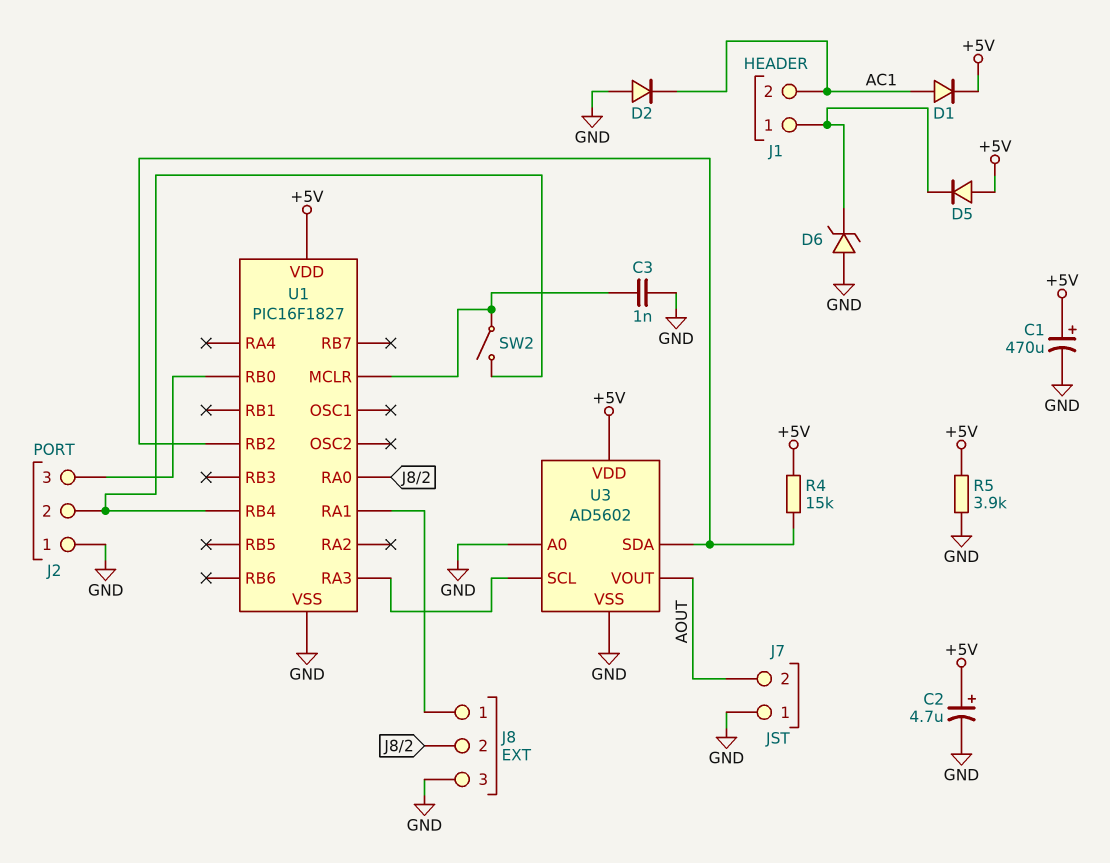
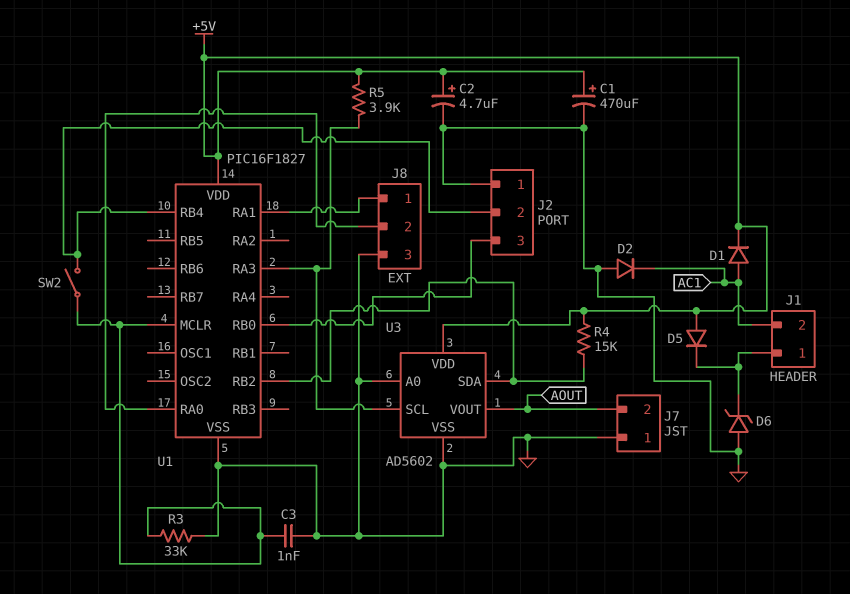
R3: none -> 33k (GND, U1/MCLR)
R5: 3.9k (+5V, GND) -> 3.9k (+5V, U1/RA3)

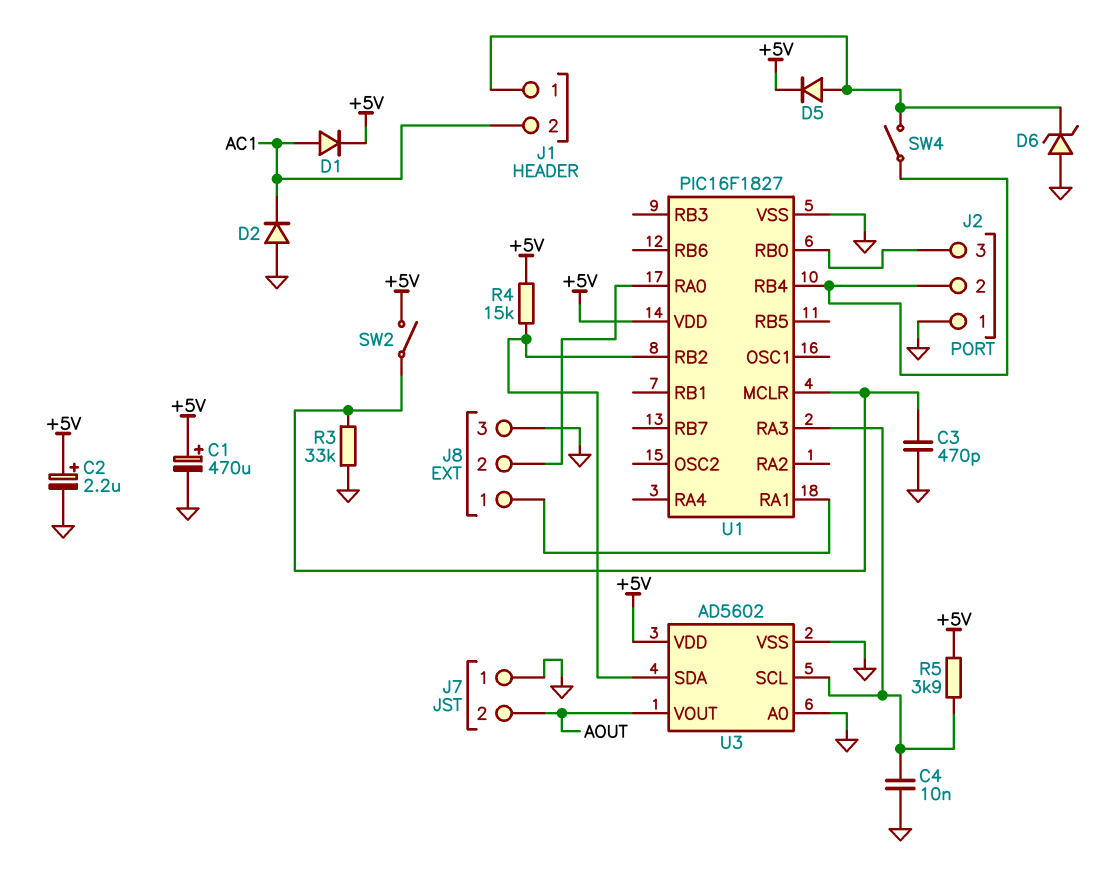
C2: 4.7uF (plus +5V, minus GND) -> 2.2uF (plus +5V, minus GND)
C3: 1nF (GND, U1/MCLR) -> 470pF (GND, U1/MCLR)
C4: none -> 10nF (GND, U1/RA3)
D5: diode (A +5V, K J1/1) -> diode (A J1/1, K +5V)
SW2: switch (J2/2, U1/MCLR) -> switch (+5V, U1/MCLR)
SW4: none -> switch (J1/1, J2/2)

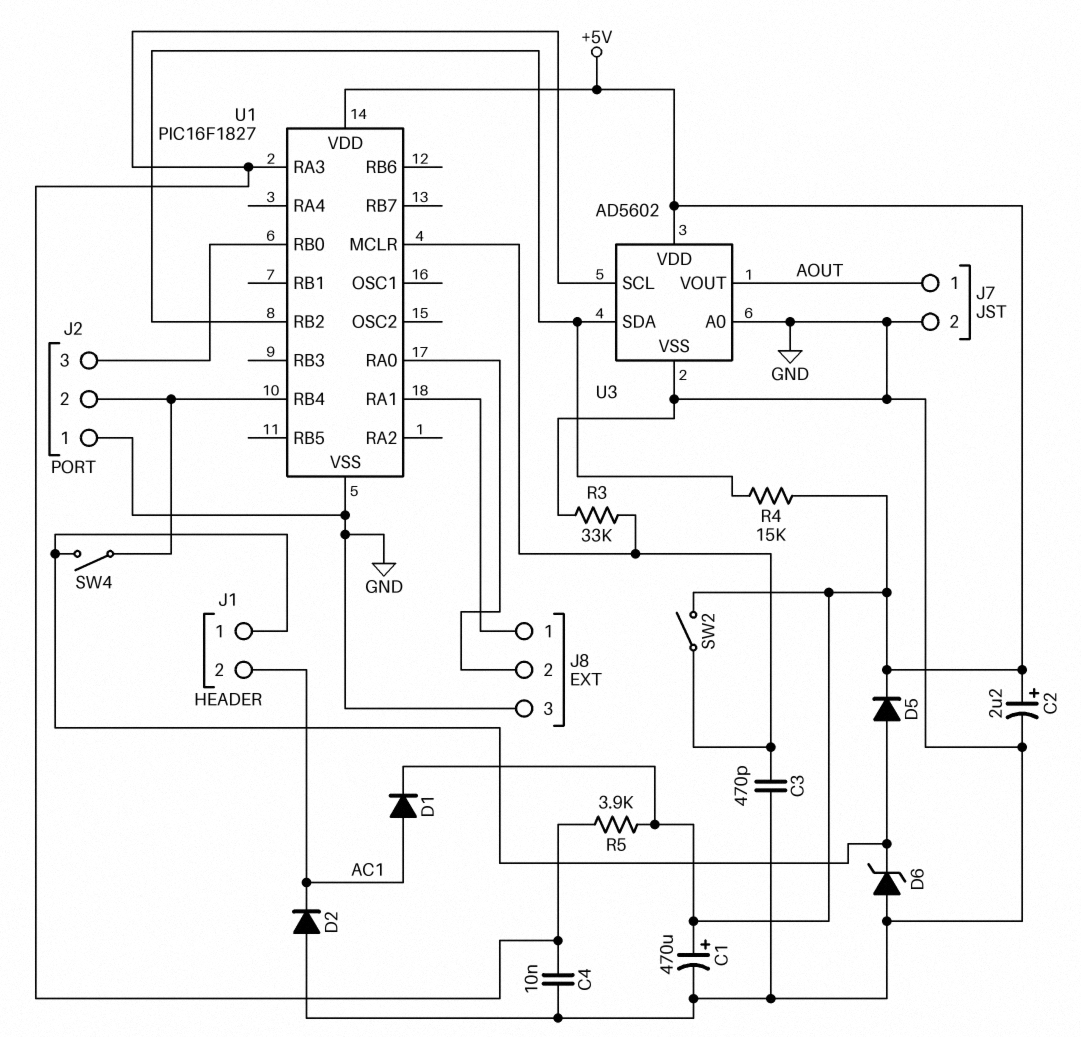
J7 pin 1: GND -> AOUT
J7 pin 2: AOUT -> GND

